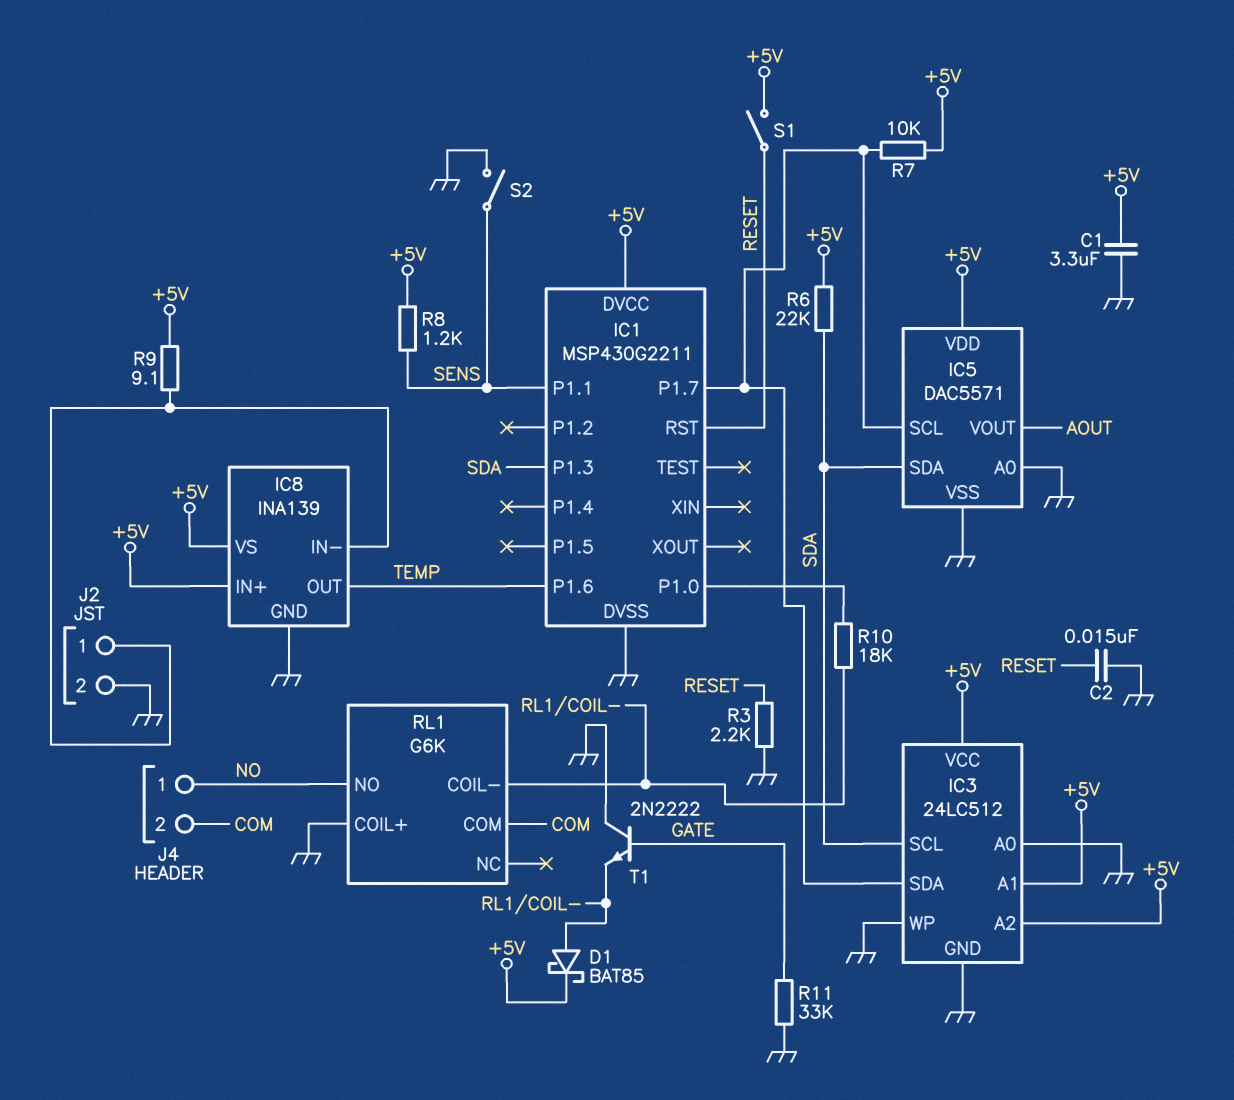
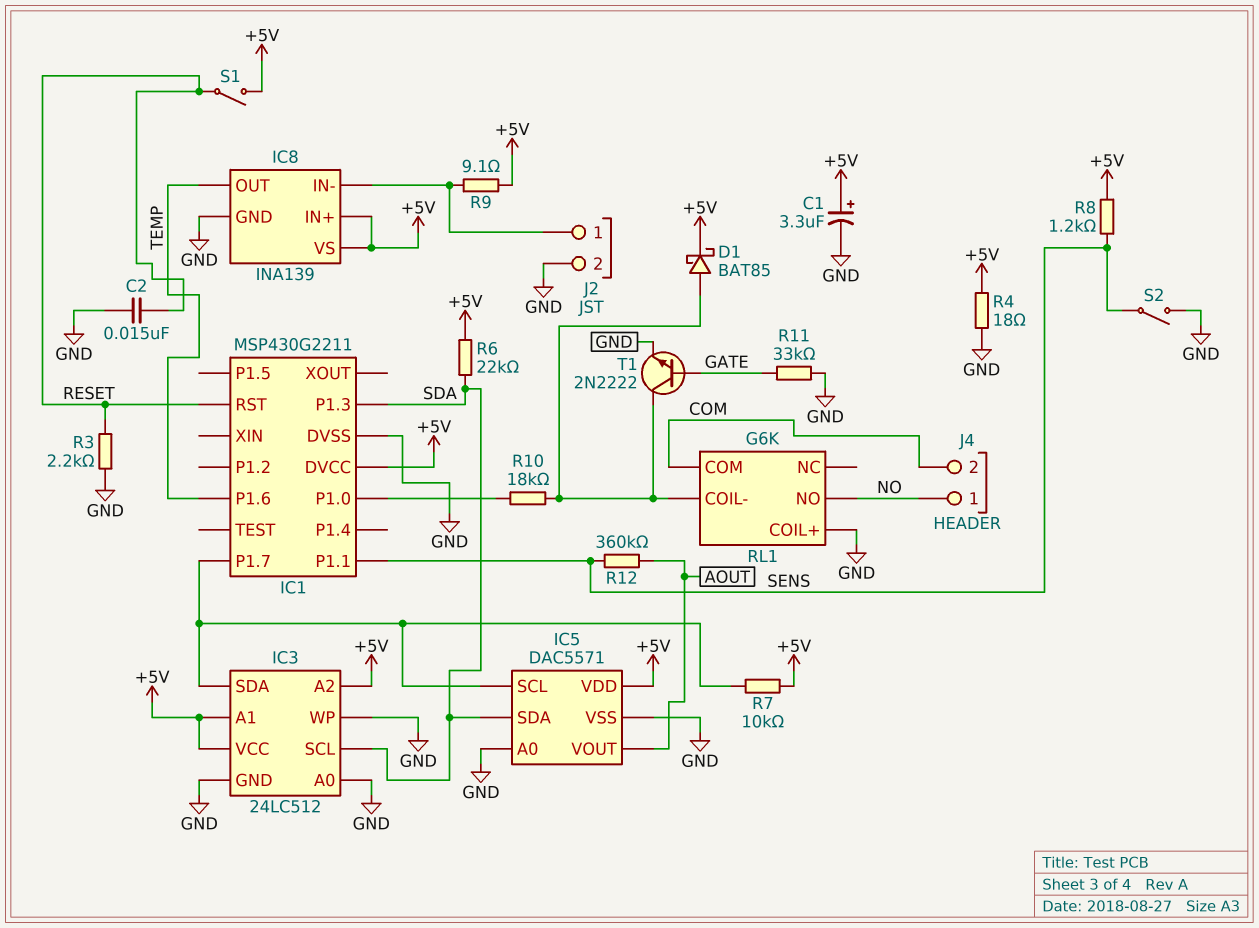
C1: 3.3uF (+5V, GND) -> 3.3uF (plus +5V, minus GND)
R4: none -> 18 (+5V, GND)
R12: none -> 360k (AOUT, SENS)
T1: NPN 2N2222 (B GATE, C GND, E RL1/COIL-) -> NPN 2N2222 (B GATE, C RL1/COIL-, E GND)

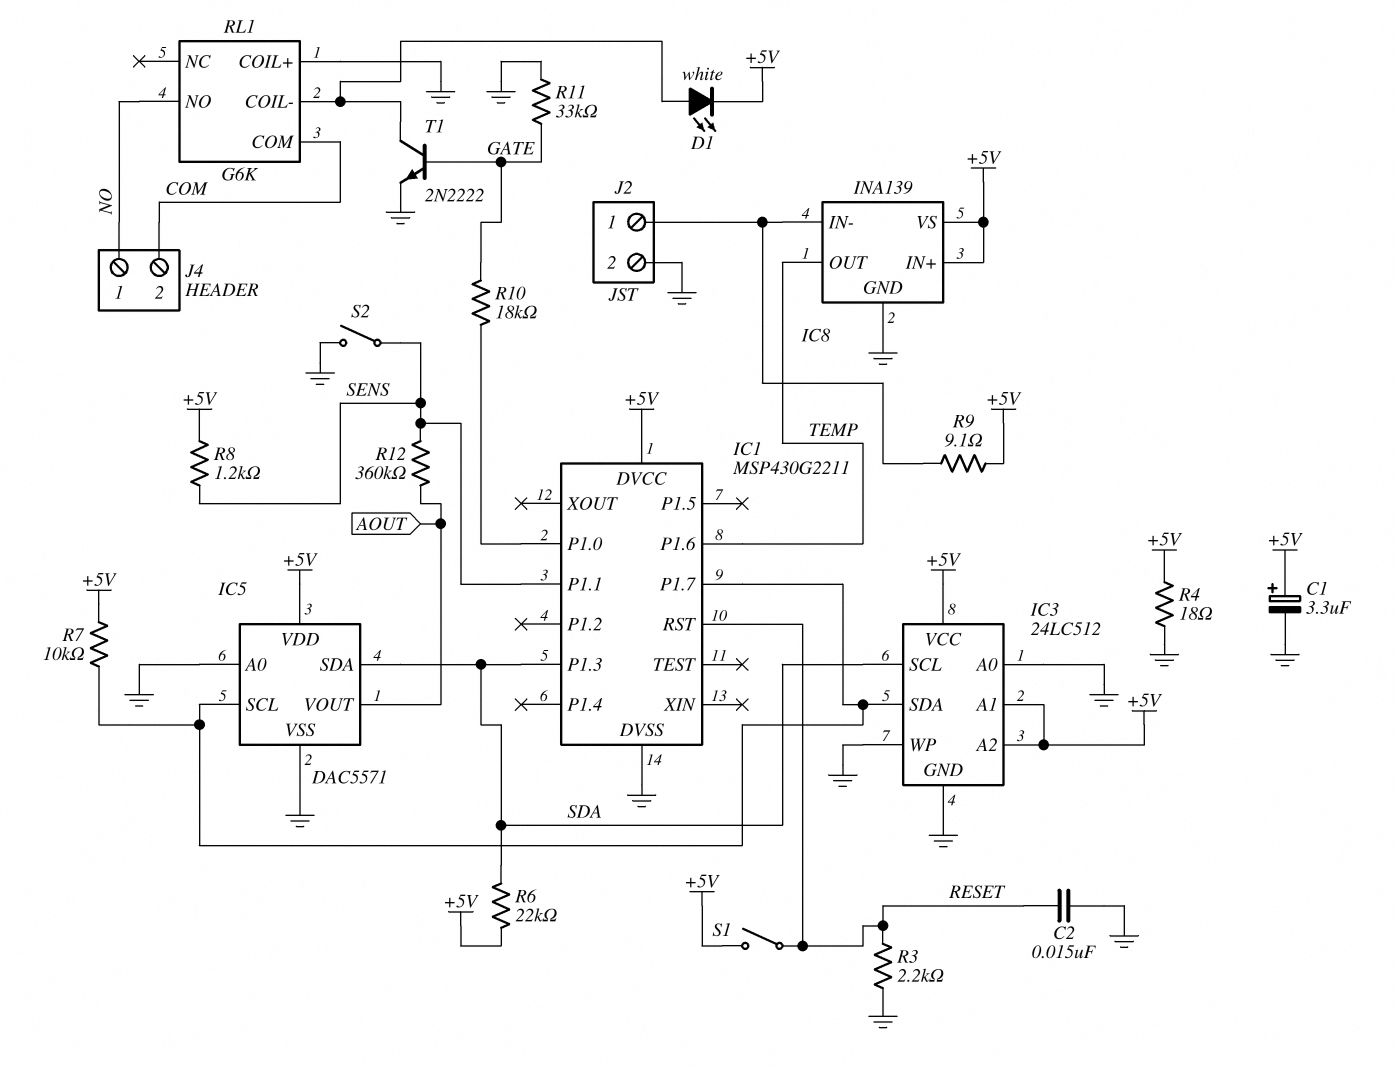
D1: schottky BAT85 (A RL1/COIL-, K +5V) -> LED white (A RL1/COIL-, K +5V)
R10: 18k (IC1/P1.0, RL1/COIL-) -> 18k (GATE, IC1/P1.0)

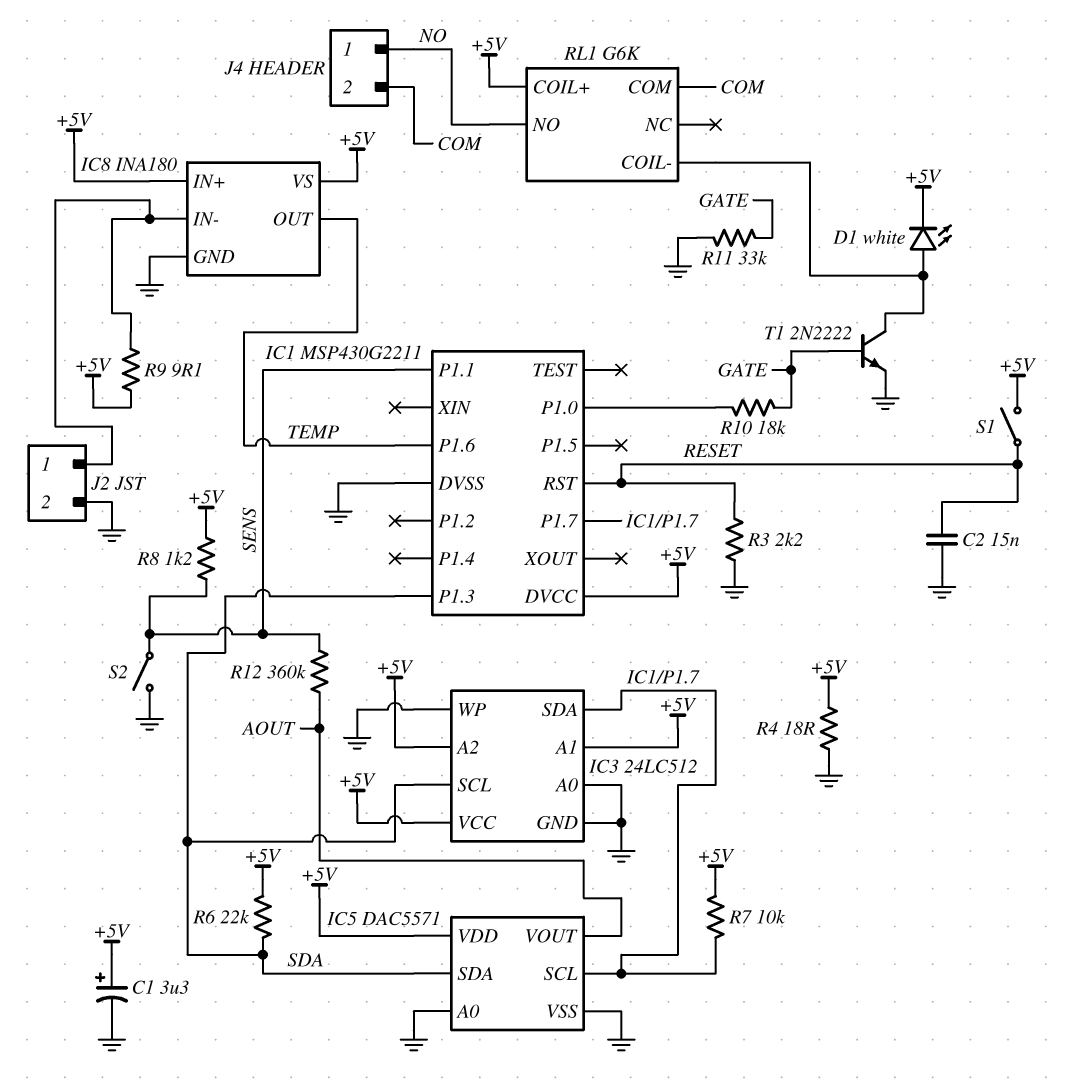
IC8: INA139 -> INA180
RL1 pin COIL+: GND -> +5V

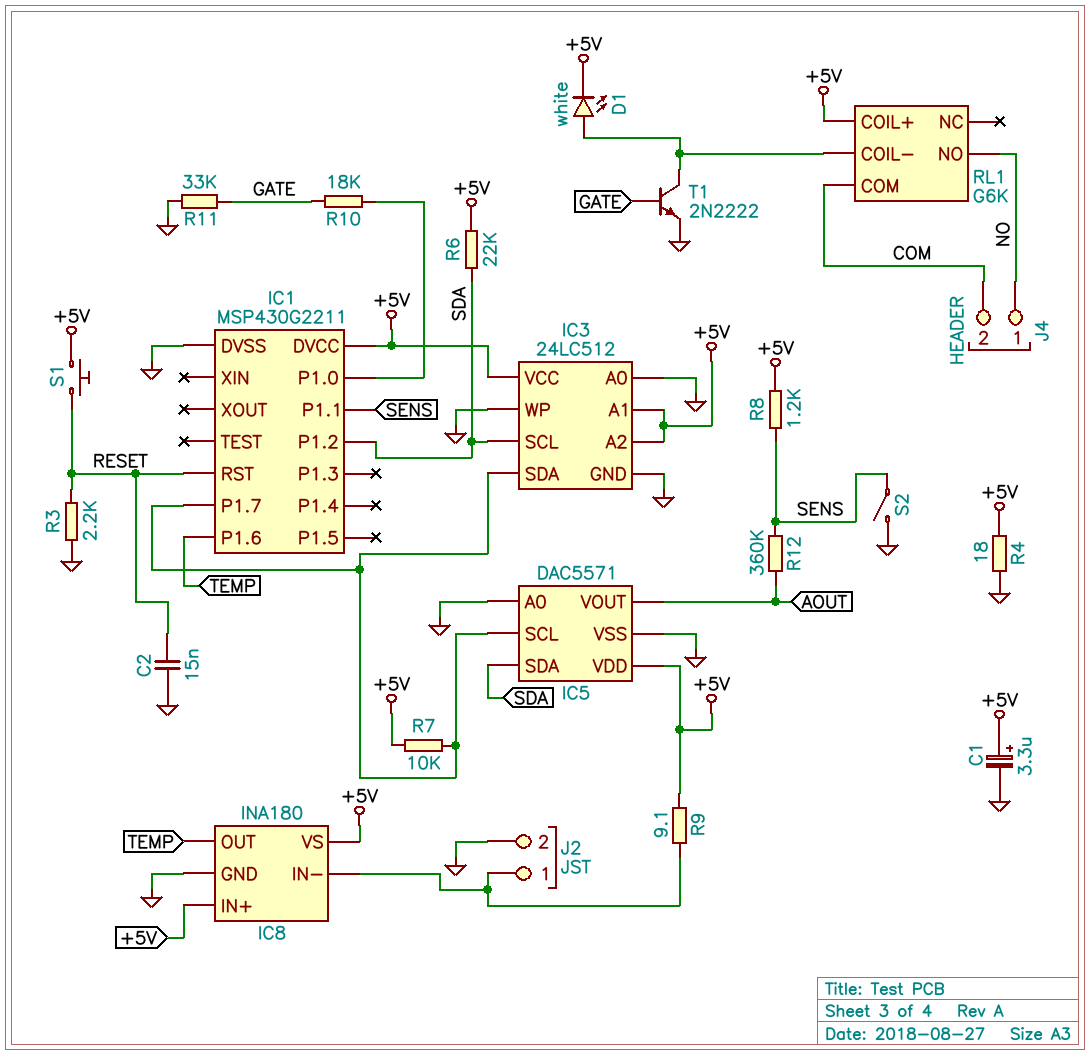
IC1 pin P1.2: none -> SDA
IC1 pin P1.3: SDA -> none
S1: switch (+5V, RESET) -> button (+5V, RESET)

